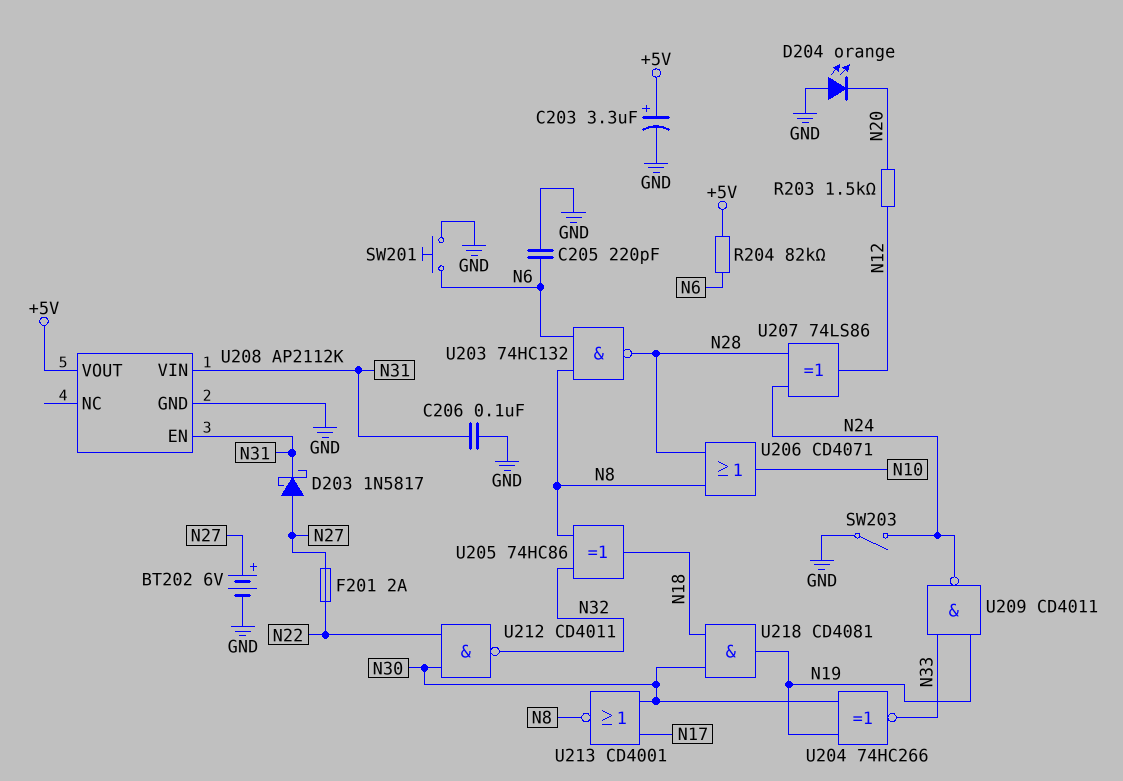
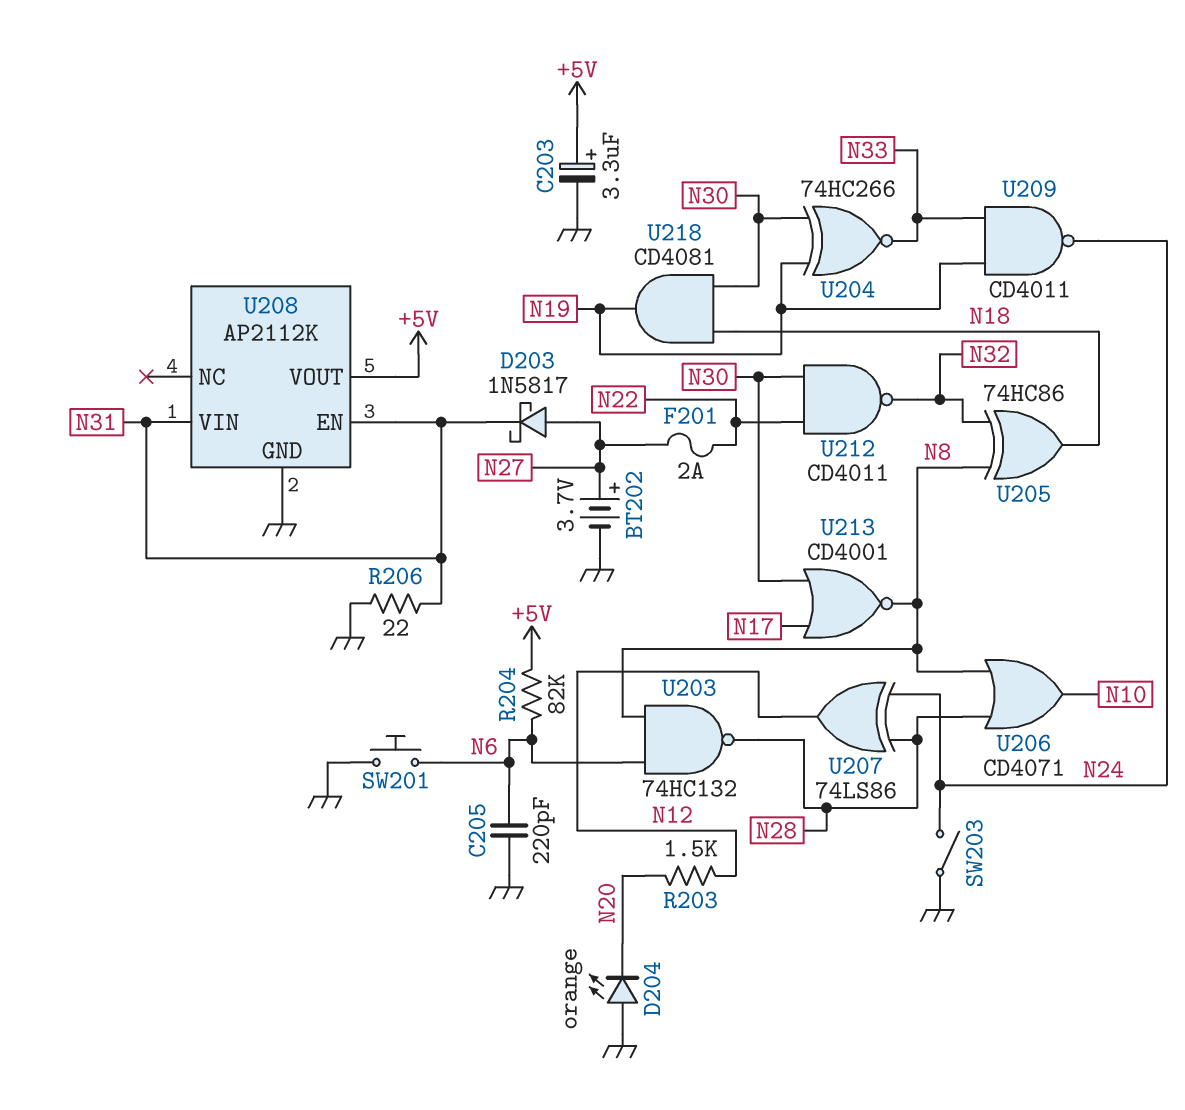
BT202: 6V (plus N27, minus GND) -> 3.7V (plus N27, minus GND)
C206: 100nF (GND, N31) -> none
R206: none -> 22 (GND, N31)

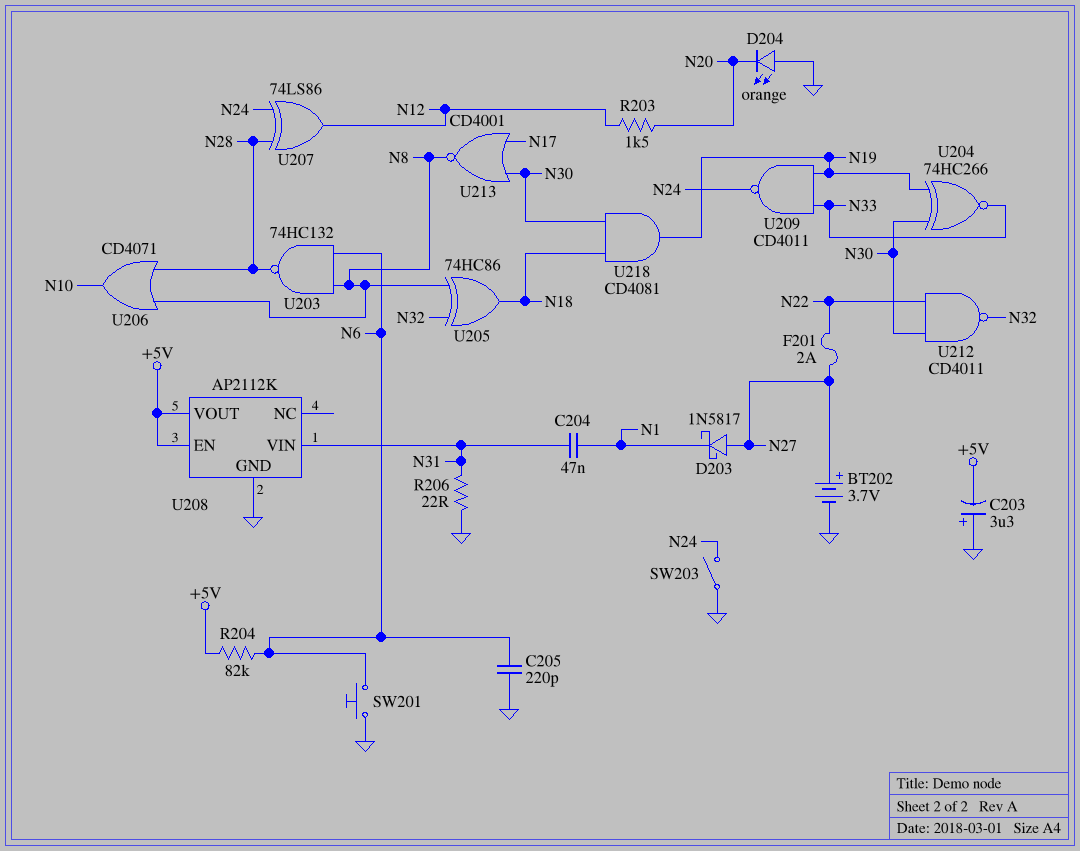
C203: 3.3uF (plus +5V, minus GND) -> 3.3uF (plus GND, minus +5V)
C204: none -> 47nF (N1, N31)
D203: schottky 1N5817 (A N27, K N31) -> schottky 1N5817 (A N27, K N1)
U208 pin EN: N31 -> +5V

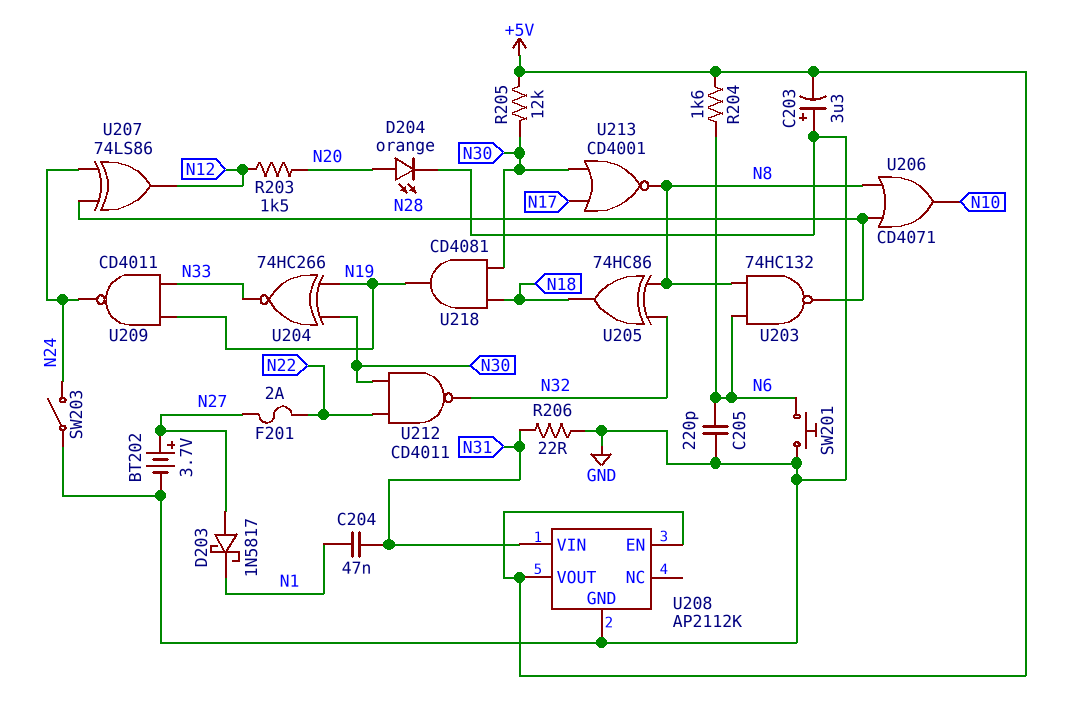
D204: LED orange (A GND, K N20) -> LED orange (A N20, K GND)
R204: 82k (+5V, N6) -> 1.6k (+5V, N6)
R205: none -> 12k (+5V, N30)

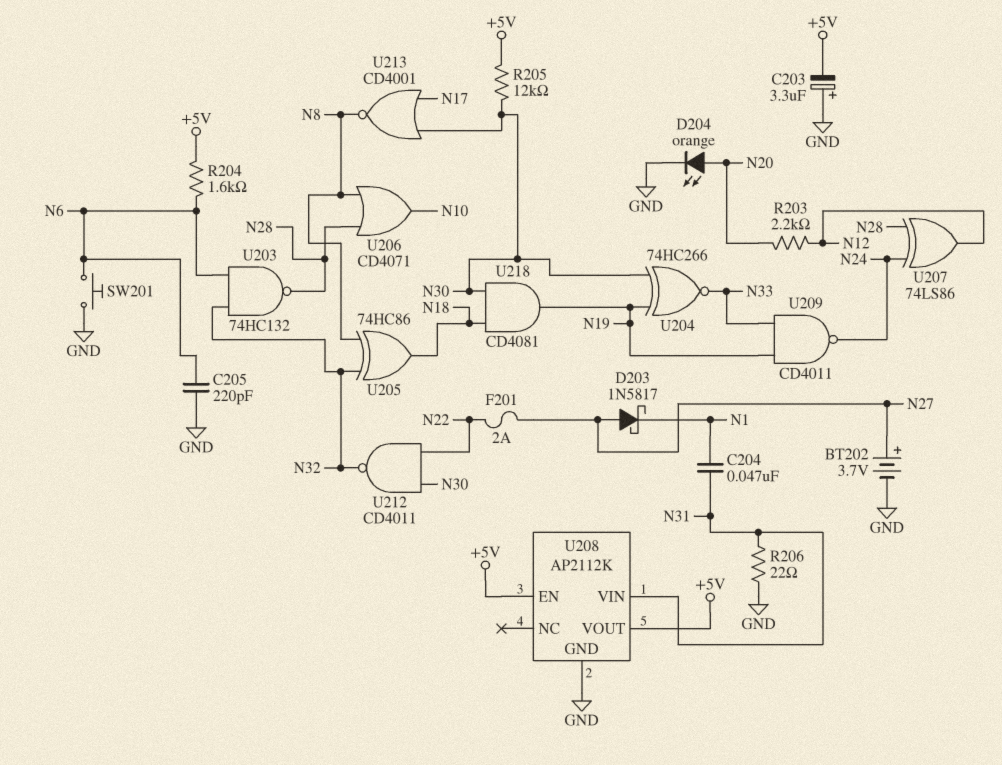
R203: 1.5k (N12, N20) -> 2.2k (N12, N20)
SW203: switch (GND, N24) -> none
U203: NAND 74HC132 (in N6, in N8, out N28) -> NAND 74HC132 (in N6, in N32, out N28)

